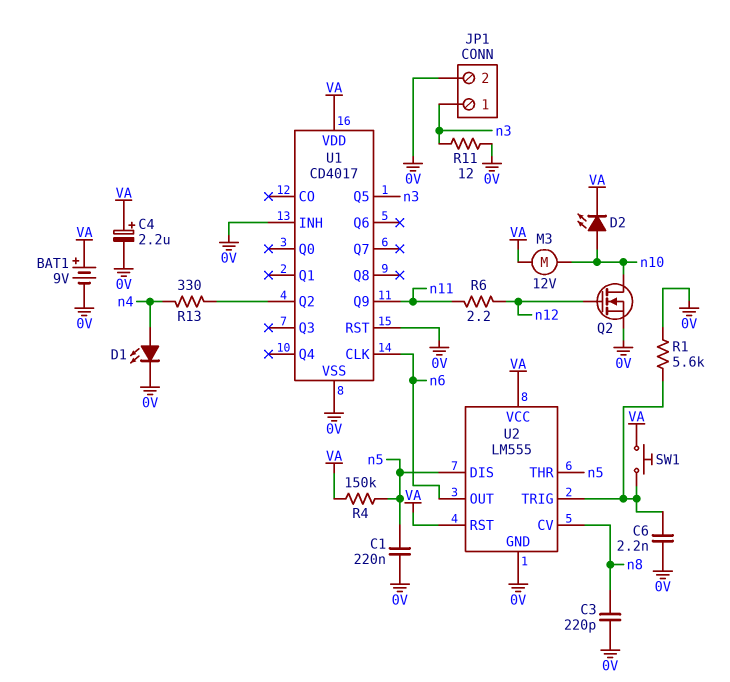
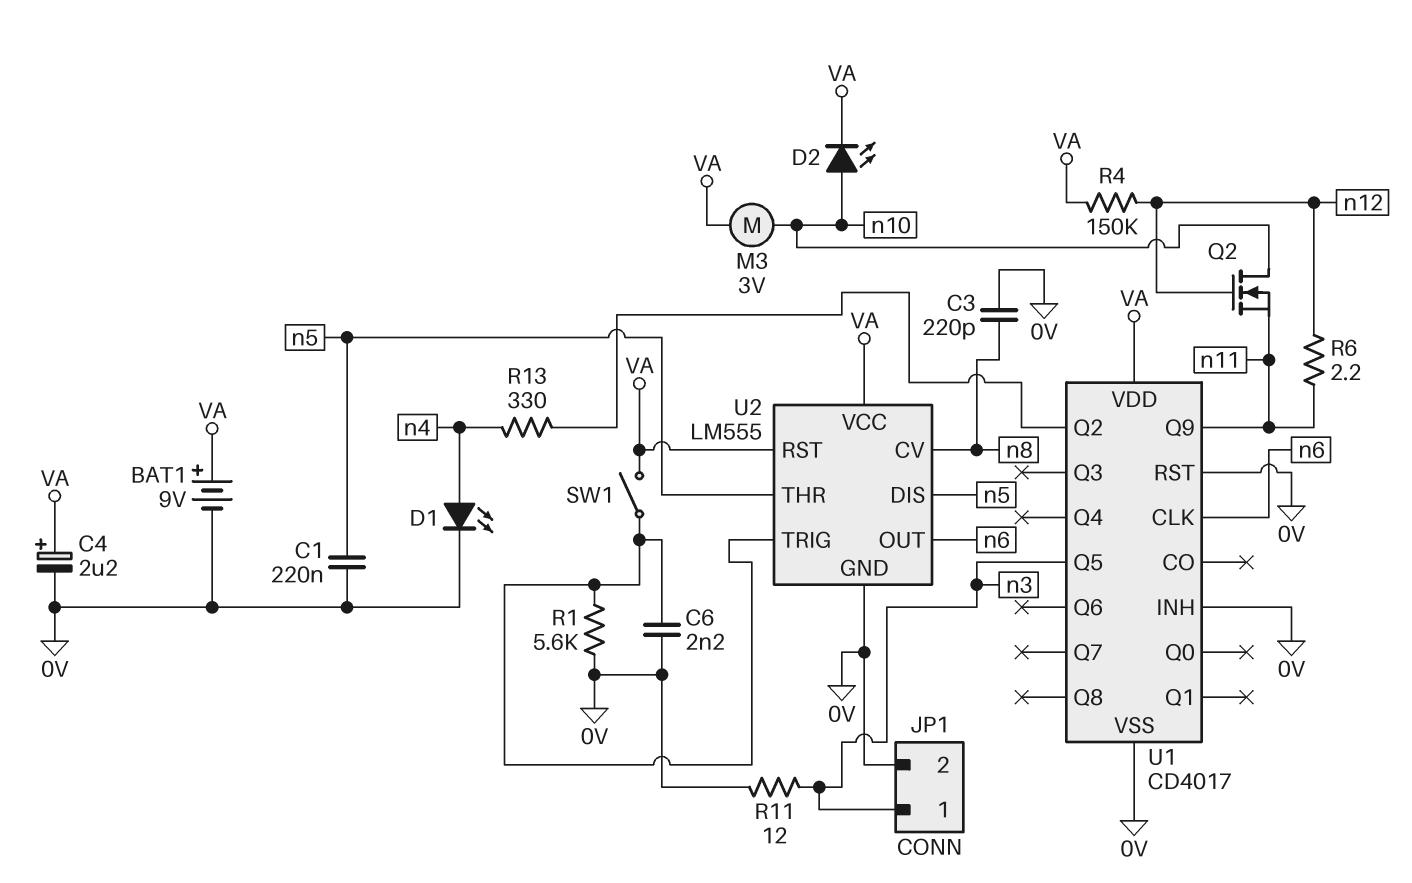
M3: motor 12V (VA, n10) -> motor 3V (VA, n10)
Q2: NMOS (G n12, D n10, S 0V) -> NMOS (G n12, D n10, S n11)
R4: 150k (VA, n5) -> 150k (VA, n12)
SW1: button (U2/TRIG, VA) -> switch (U2/TRIG, VA)

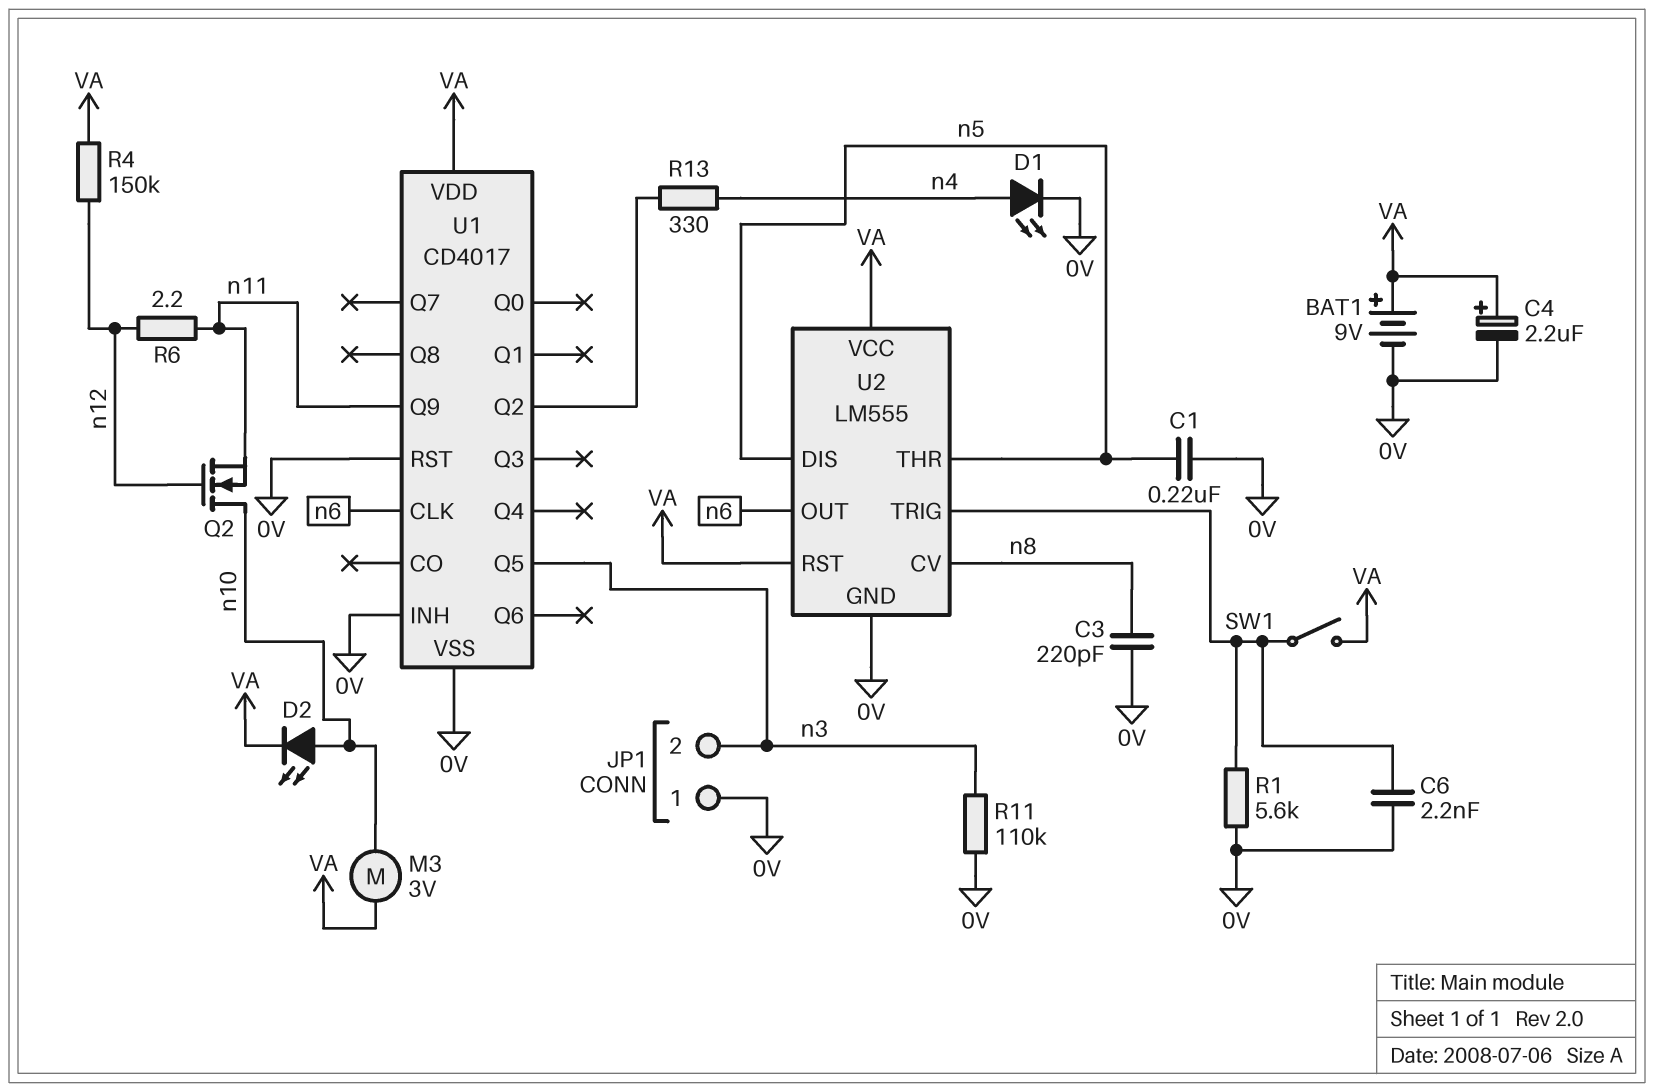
JP1 pin 1: n3 -> 0V
JP1 pin 2: 0V -> n3
R11: 12 (0V, n3) -> 110k (0V, n3)

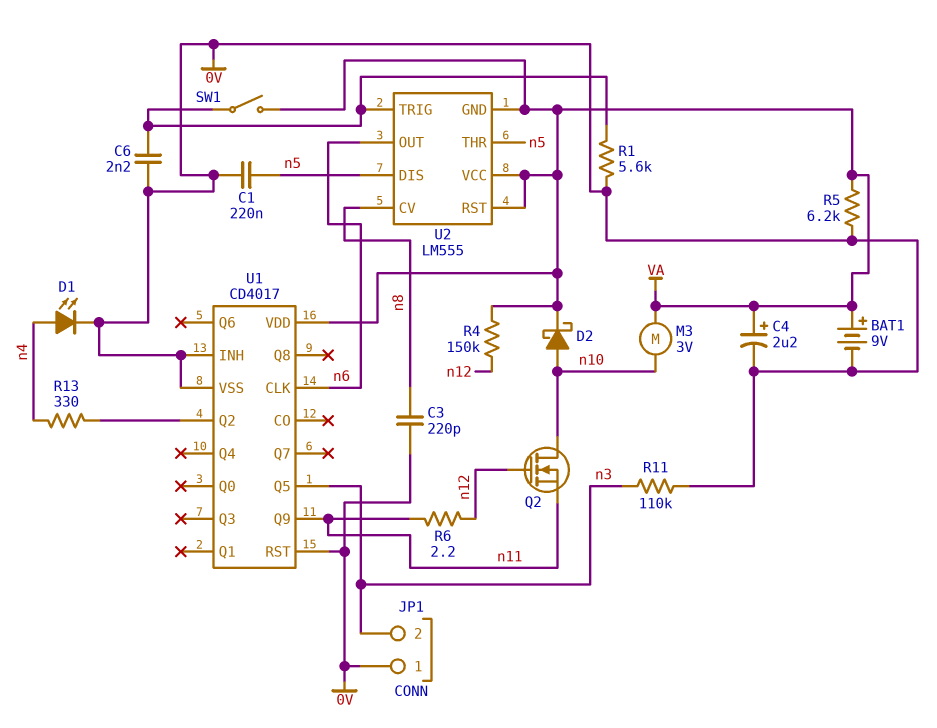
D2: LED (A n10, K VA) -> schottky (A n10, K VA)
R5: none -> 6.2k (0V, VA)
U2 pin GND: 0V -> VA

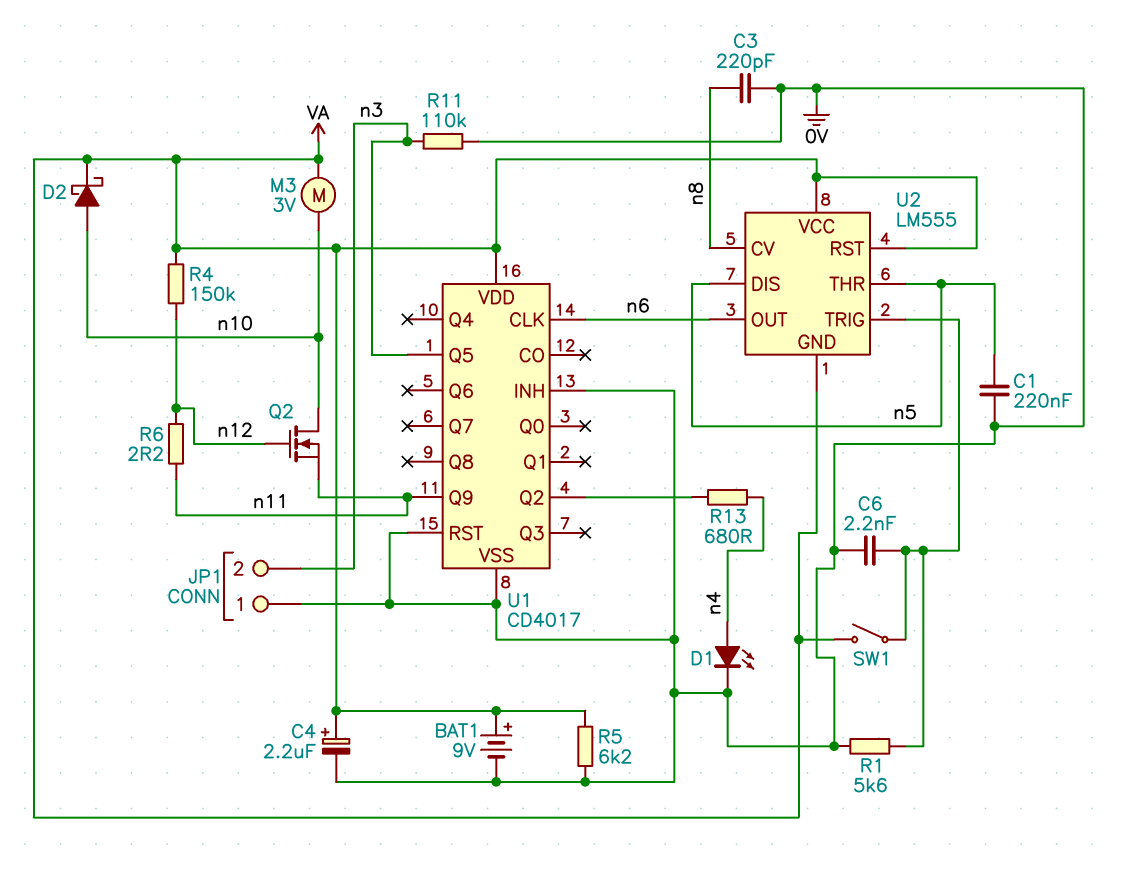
R13: 330 (U1/Q2, n4) -> 680 (U1/Q2, n4)

